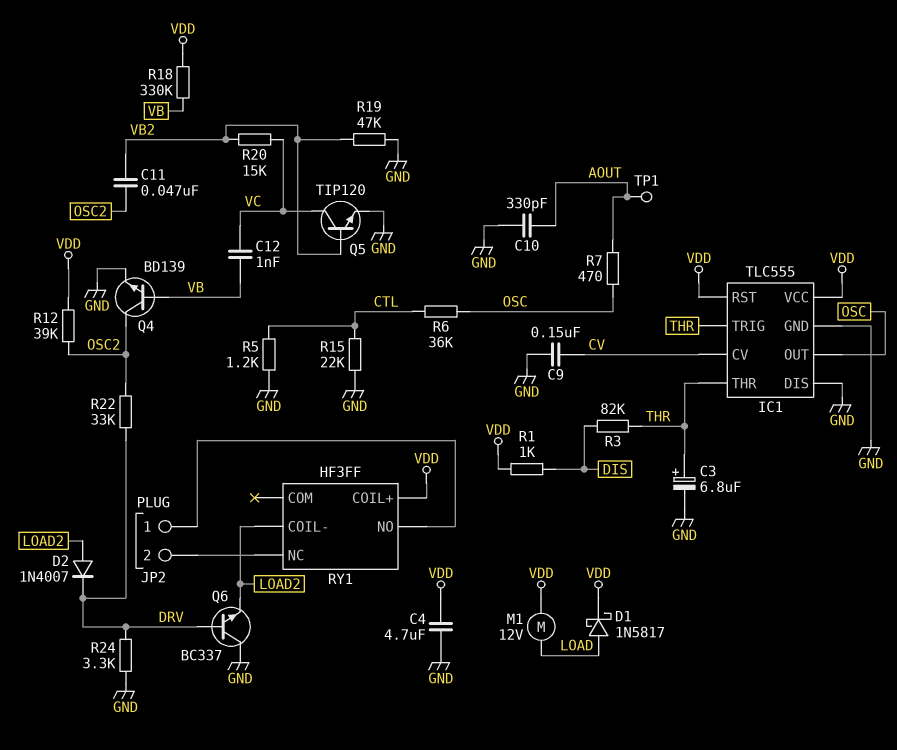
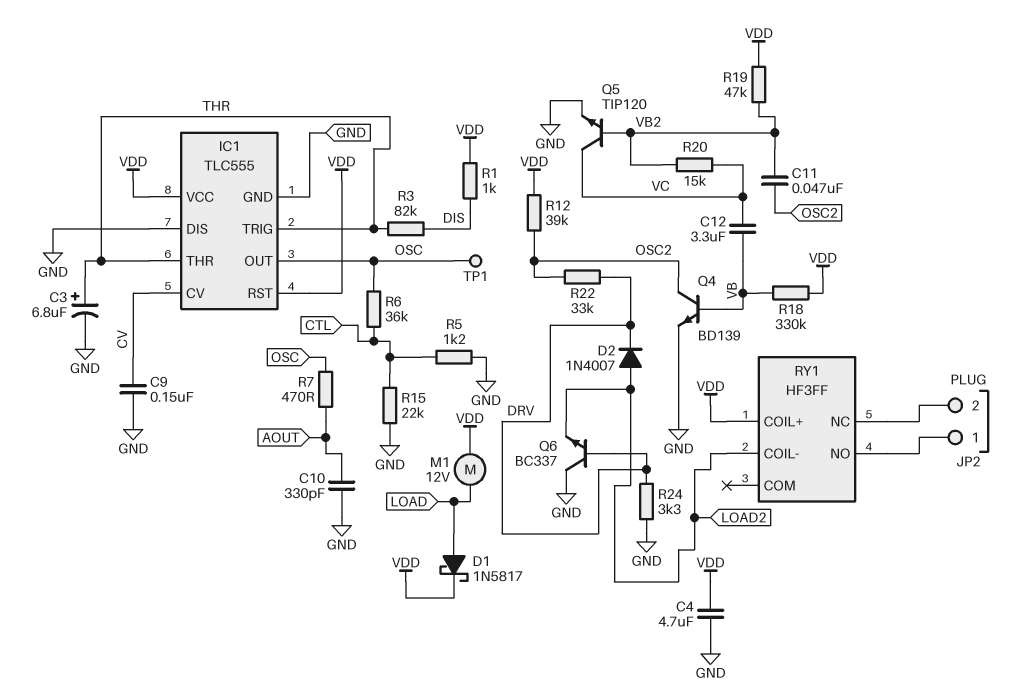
C12: 1nF (VB, VC) -> 3.3uF (VB, VC)
R19: 47k (GND, VB2) -> 47k (VB2, VDD)
TP1: test point (AOUT) -> test point (OSC)

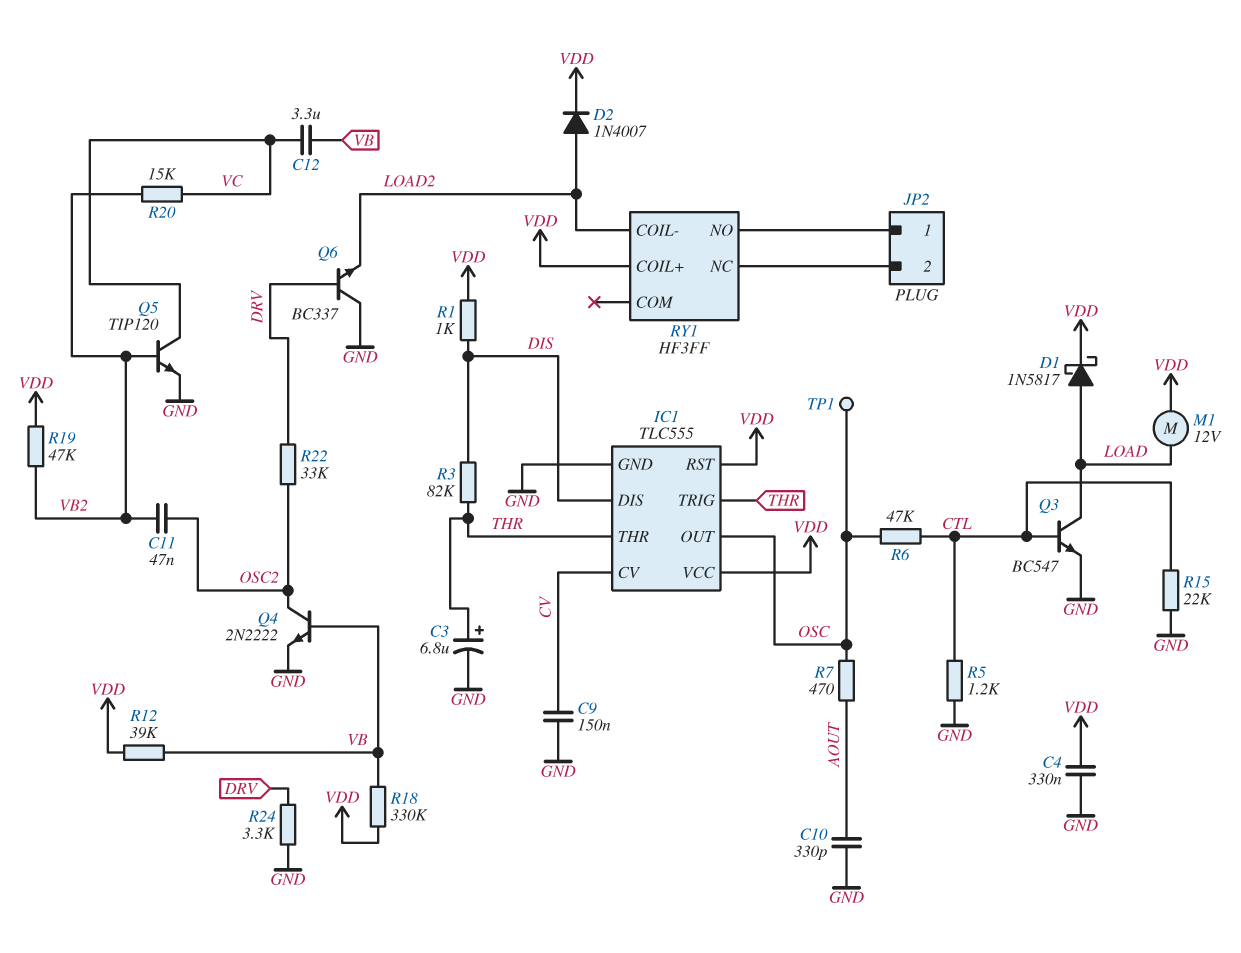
C4: 4.7uF (GND, VDD) -> 330nF (GND, VDD)
D2: diode 1N4007 (A LOAD2, K DRV) -> diode 1N4007 (A LOAD2, K VDD)
IC1 pin DIS: GND -> DIS
Q3: none -> NPN BC547 (B CTL, C LOAD, E GND)
Q4: NPN BD139 (B VB, C OSC2, E GND) -> NPN 2N2222 (B VB, C OSC2, E GND)
R6: 36k (CTL, OSC) -> 47k (CTL, OSC)
R12: 39k (OSC2, VDD) -> 39k (VB, VDD)

